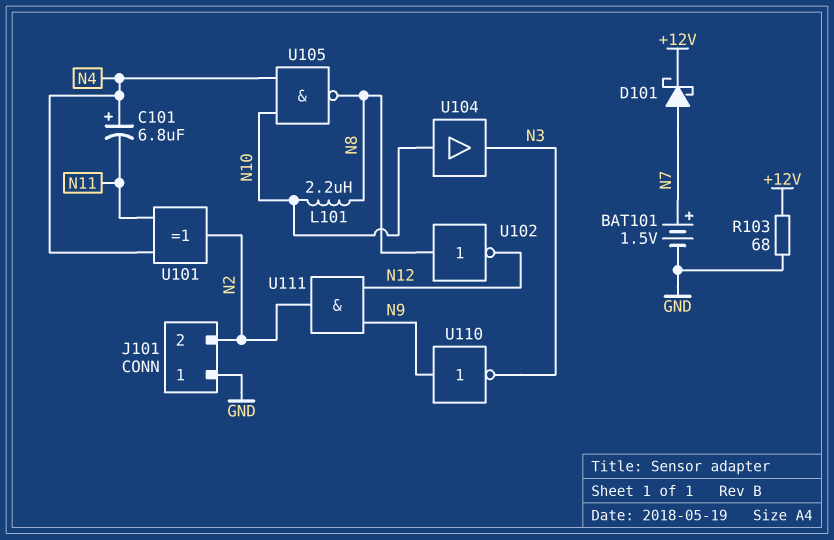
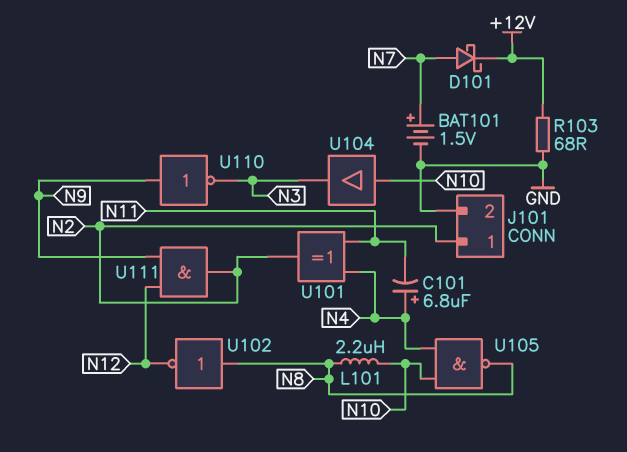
J101 pin 1: GND -> N2
J101 pin 2: N2 -> GND

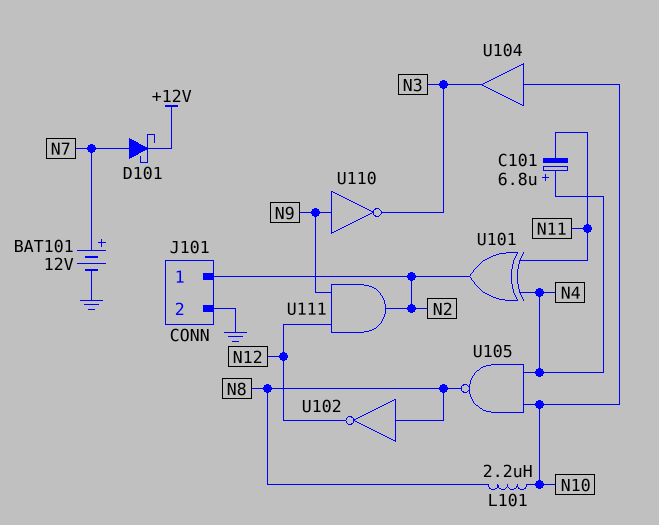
BAT101: 1.5V (plus N7, minus GND) -> 12V (plus N7, minus GND)
R103: 68 (+12V, GND) -> none

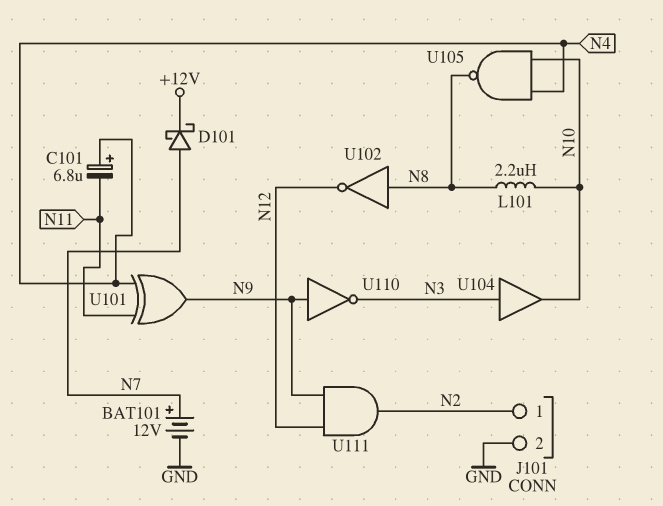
U101: XOR (in N4, in N11, out N2) -> XOR (in N4, in N11, out N9)
U104: buffer (in N10, out N3) -> buffer (in N3, out N10)

